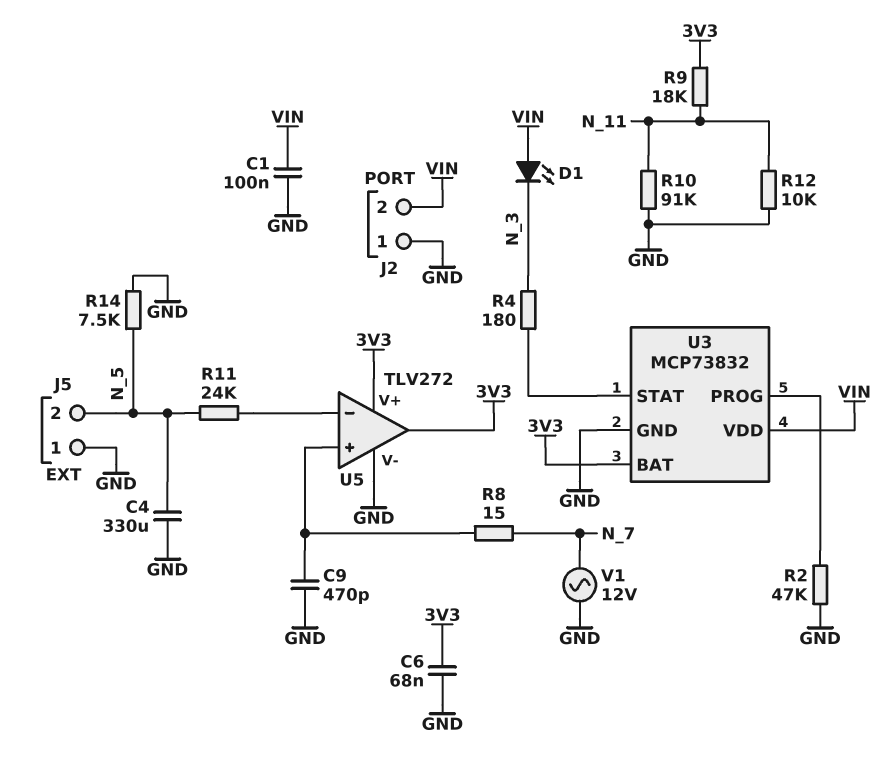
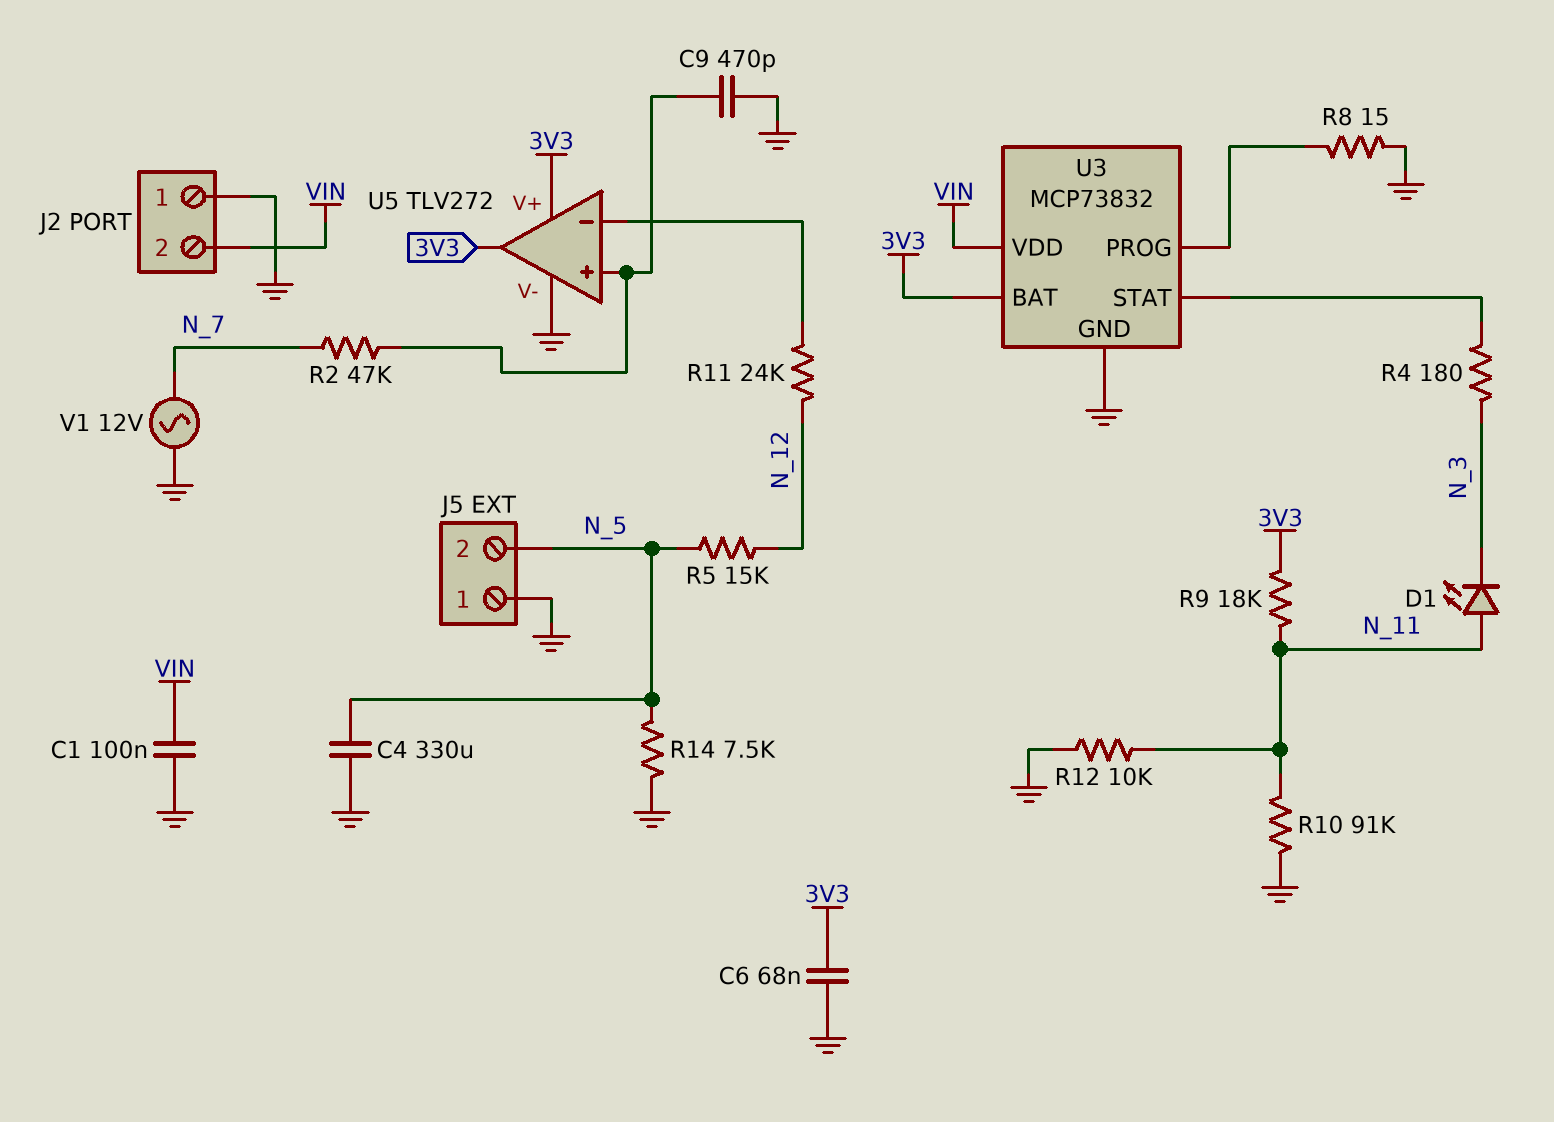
D1: LED (A VIN, K N_3) -> LED (A N_11, K N_3)
R2: 47k (GND, U3/PROG) -> 47k (N_7, U5/in+)
R5: none -> 15k (N_5, N_12)
R8: 15 (N_7, U5/in+) -> 15 (GND, U3/PROG)
R11: 24k (N_5, U5/in-) -> 24k (N_12, U5/in-)

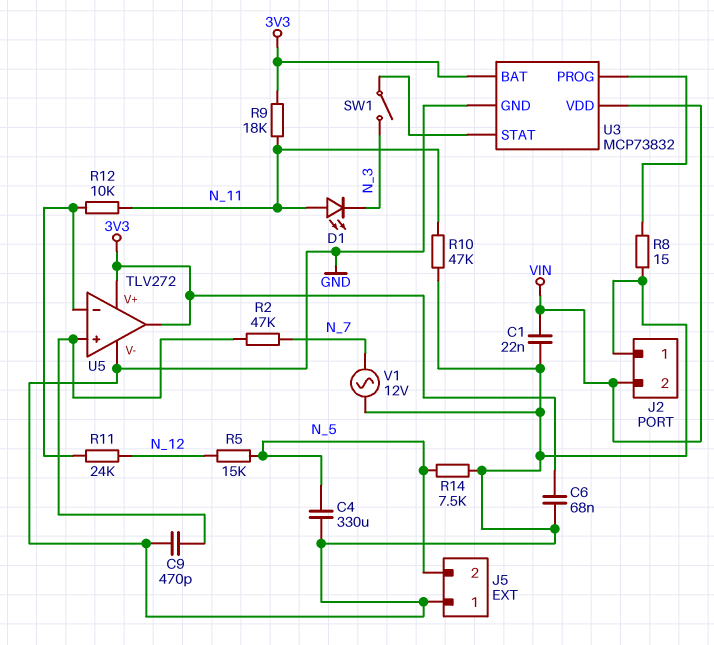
C1: 100nF (GND, VIN) -> 22nF (GND, VIN)
R4: 180 (N_3, U3/STAT) -> none
R10: 91k (GND, N_11) -> 47k (GND, N_11)
R12: 10k (GND, N_11) -> 10k (N_11, U5/in-)
SW1: none -> switch (N_3, U3/STAT)

